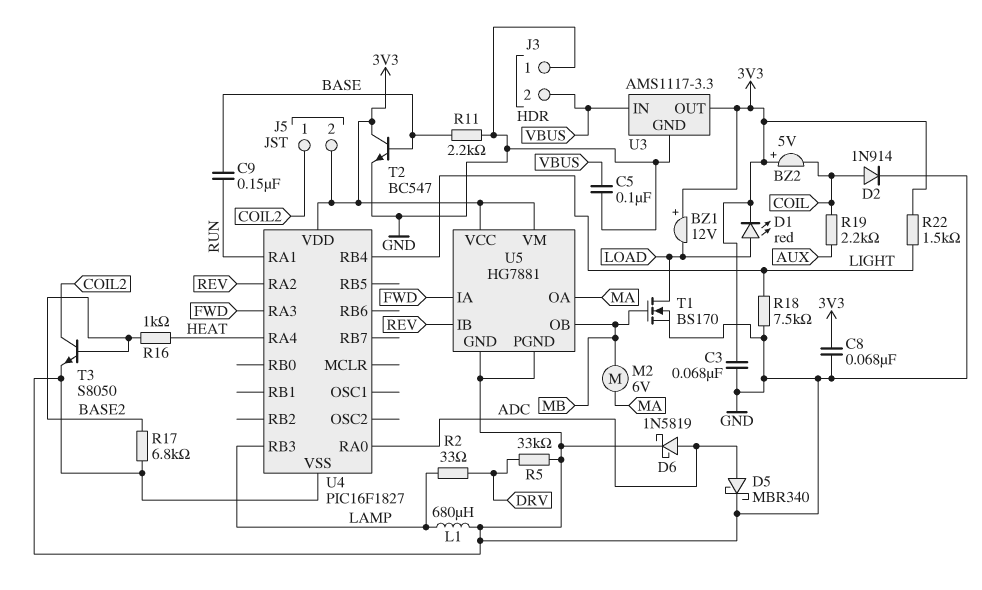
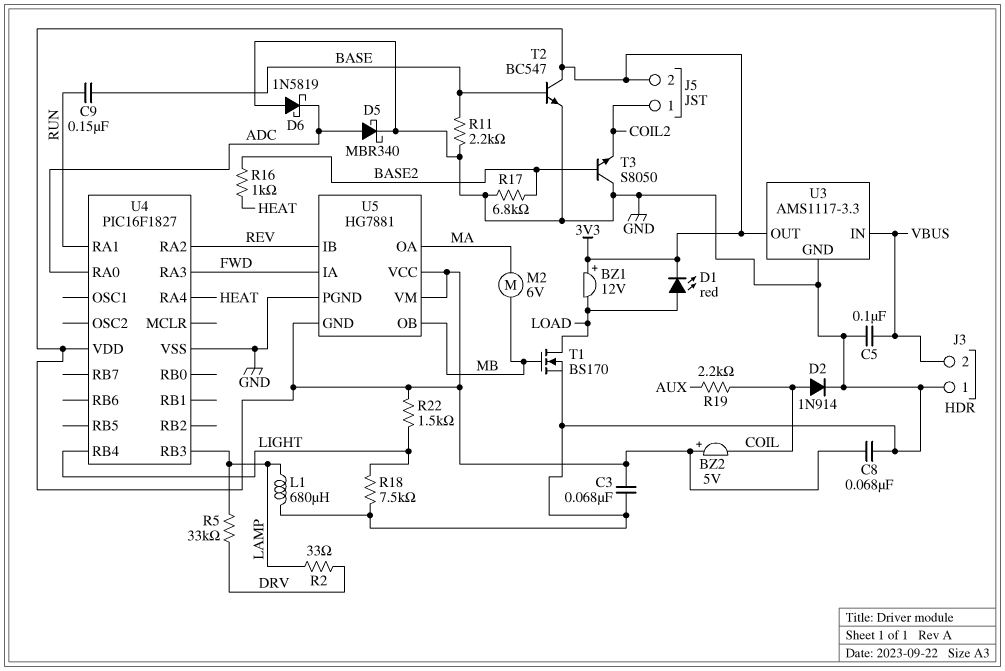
D6: schottky 1N5819 (A ADC, K GND) -> schottky 1N5819 (A GND, K ADC)
R5: 33k (DRV, GND) -> 33k (DRV, LAMP)
T3: NPN S8050 (B BASE2, C COIL2, E GND) -> NPN S8050 (B BASE2, C GND, E COIL2)
U5 pin GND: GND -> 3V3

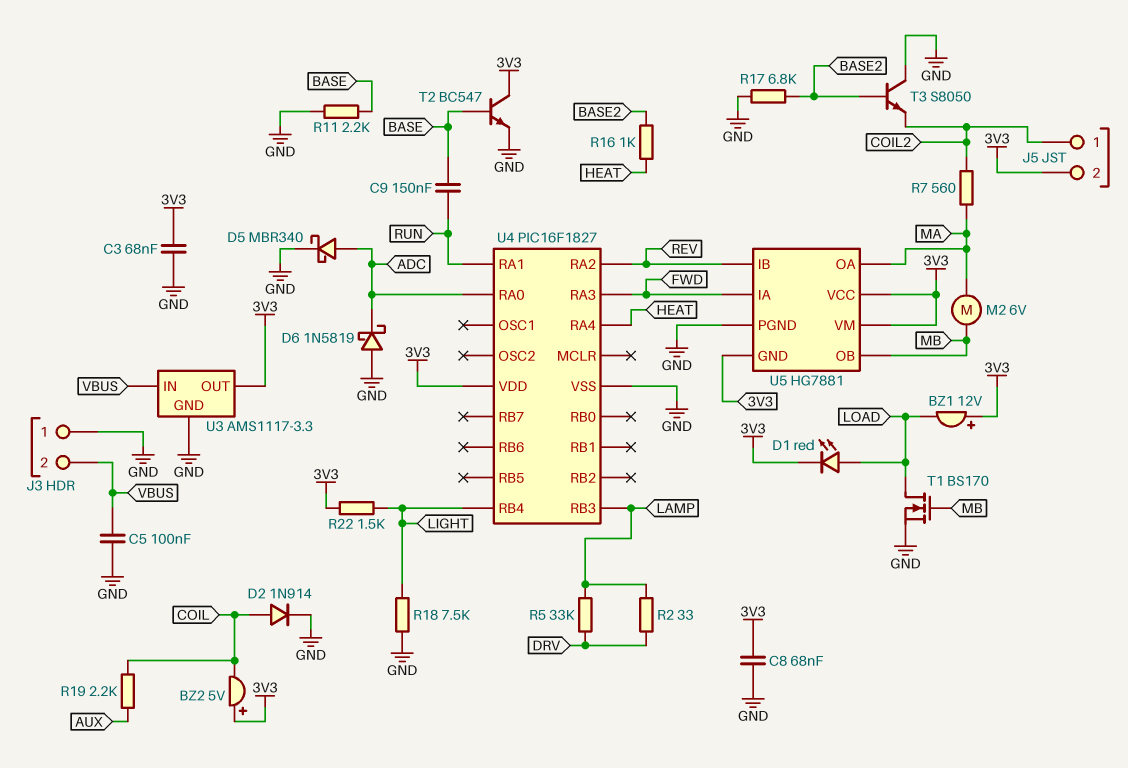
L1: 680uH (GND, LAMP) -> none
R7: none -> 560 (COIL2, MA)

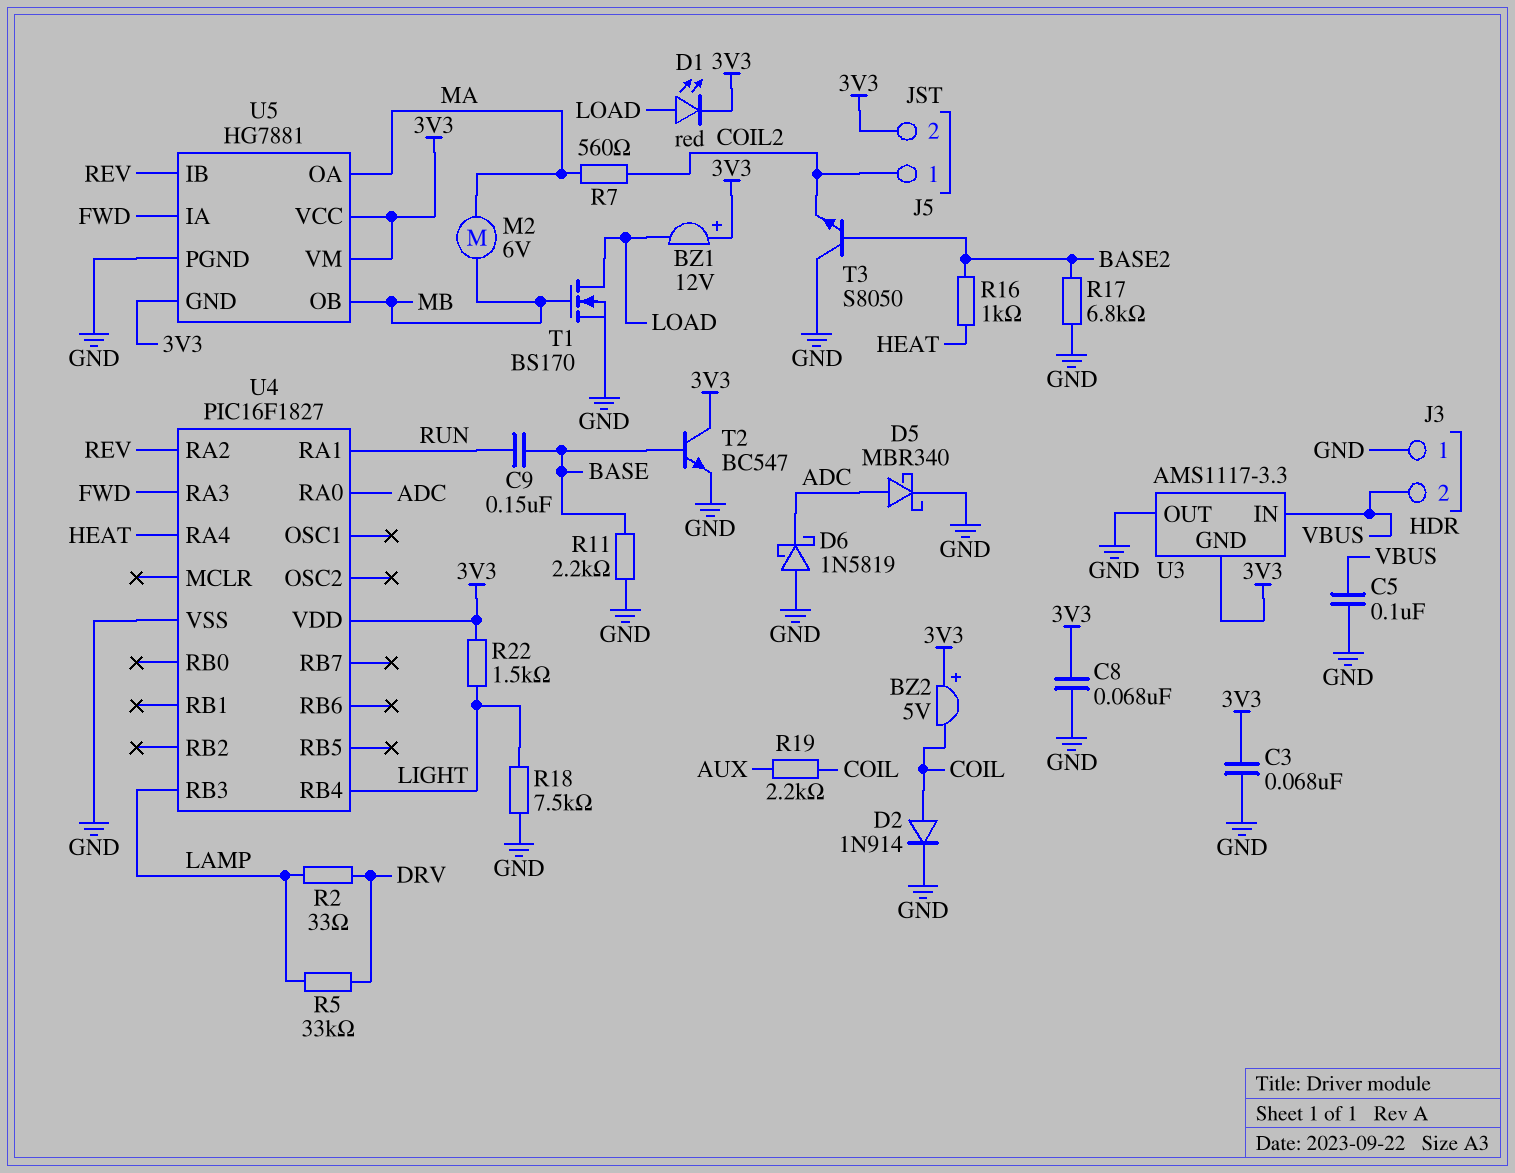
U3 pin GND: GND -> 3V3
U3 pin OUT: 3V3 -> GND

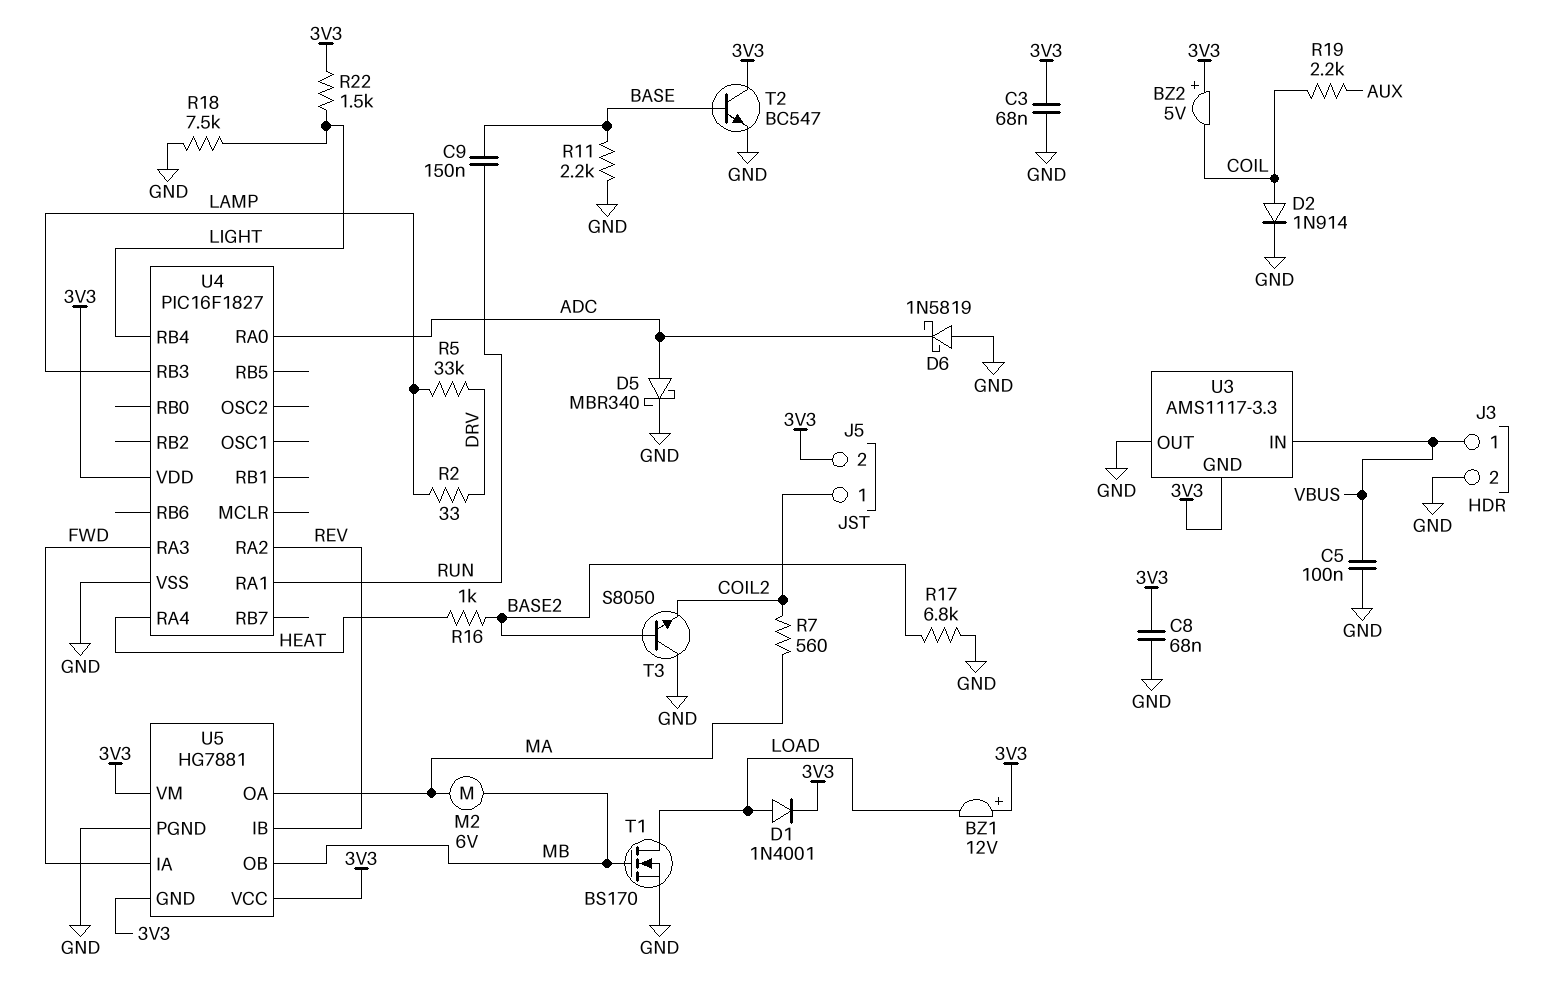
D1: LED red (A LOAD, K 3V3) -> diode 1N4001 (A LOAD, K 3V3)
J3 pin 1: GND -> VBUS
J3 pin 2: VBUS -> GND

